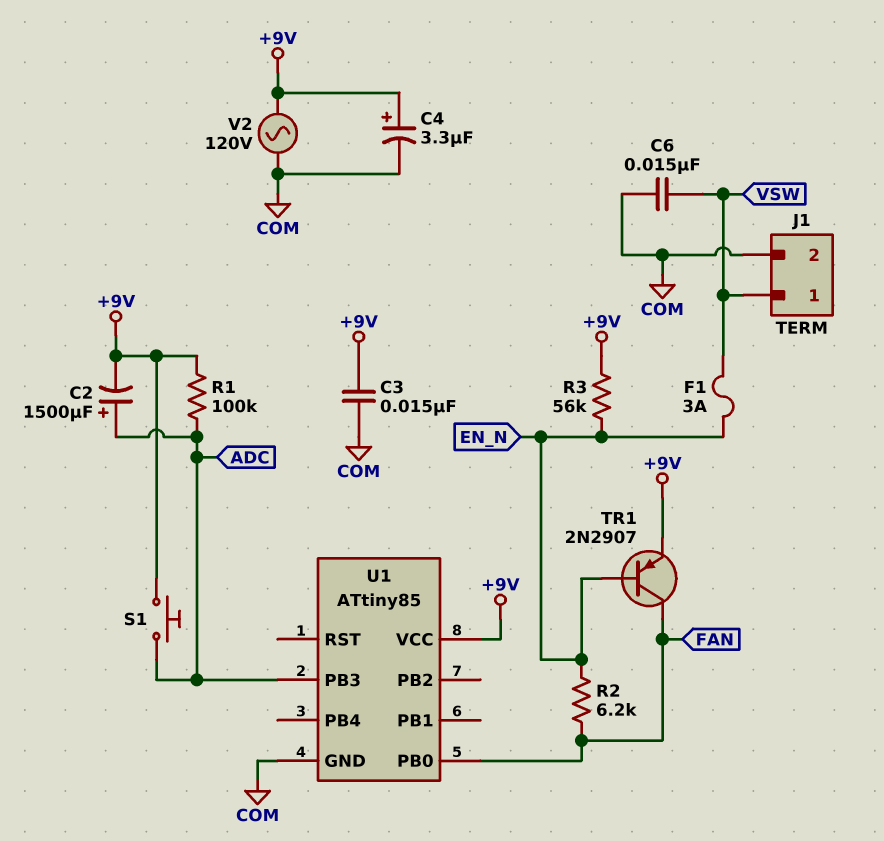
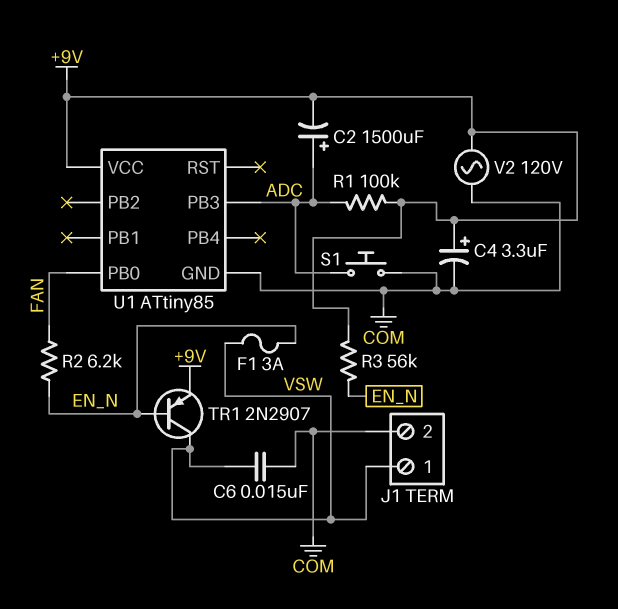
C3: 15nF (+9V, COM) -> none
S1: button (+9V, ADC) -> button (ADC, COM)
TR1: PNP 2N2907 (B EN_N, C FAN, E +9V) -> PNP 2N2907 (B EN_N, C VSW, E +9V)

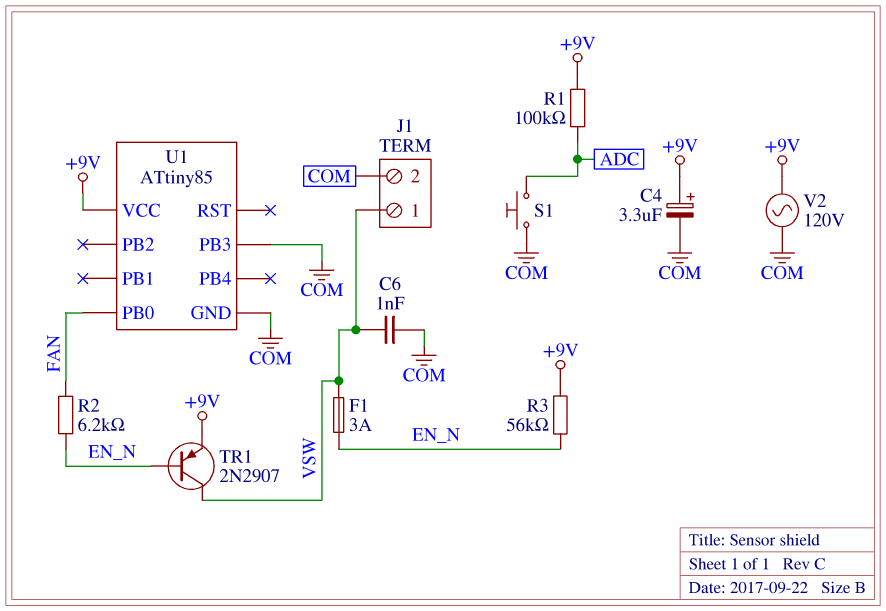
C2: 1500uF (plus ADC, minus +9V) -> none
C6: 15nF (COM, VSW) -> 1nF (COM, VSW)
U1 pin PB3: ADC -> COM

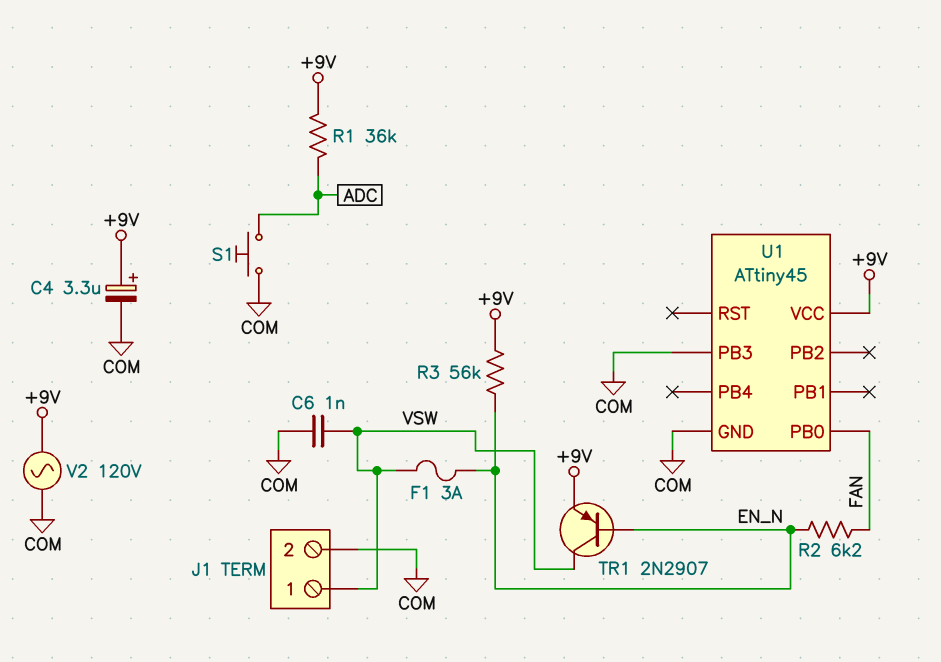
R1: 100k (+9V, ADC) -> 36k (+9V, ADC)
U1: ATtiny85 -> ATtiny45

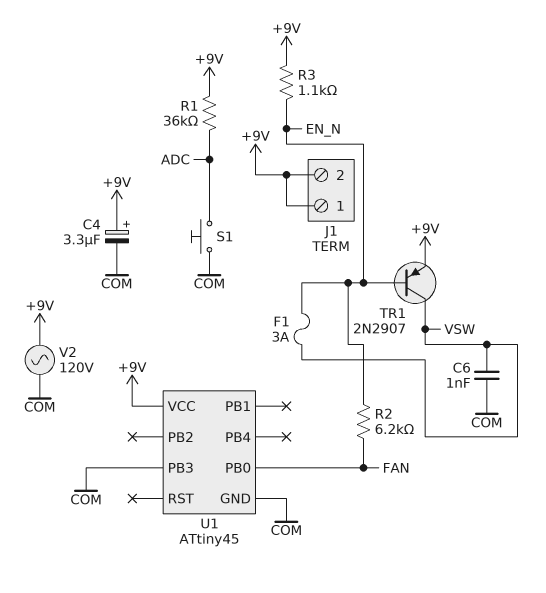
J1 pin 1: VSW -> +9V
J1 pin 2: COM -> +9V
R3: 56k (+9V, EN_N) -> 1.1k (+9V, EN_N)

